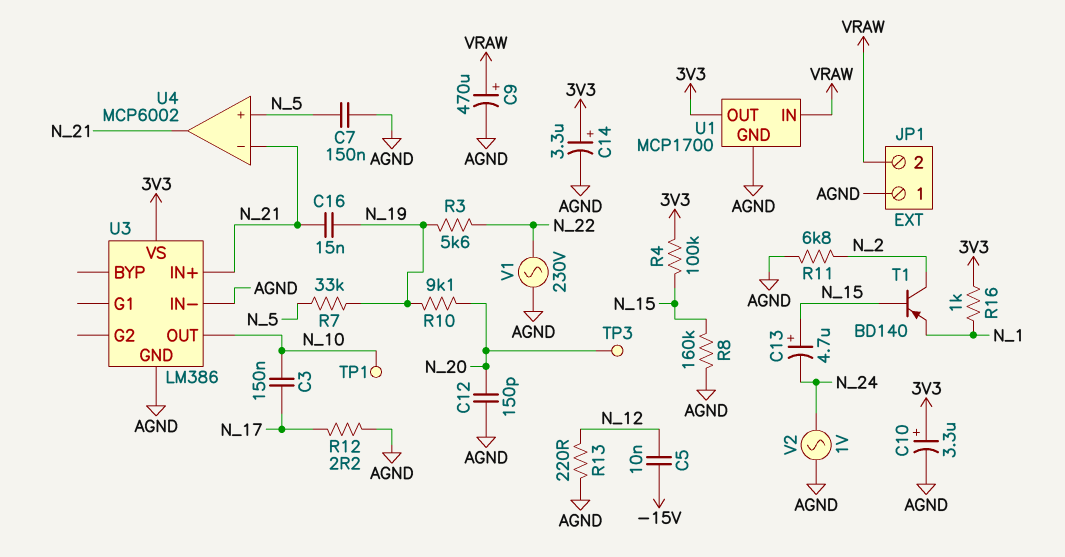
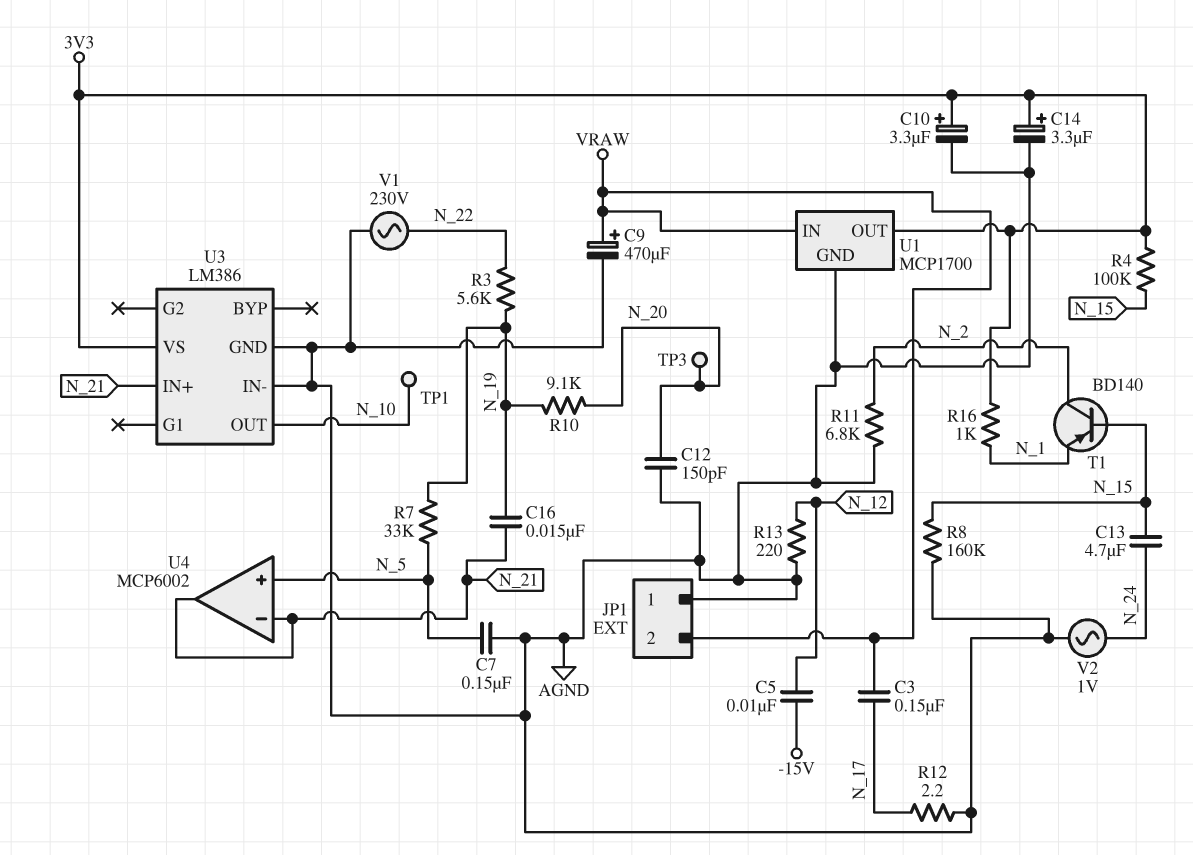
C3: 150nF (N_10, N_17) -> 150nF (N_17, VRAW)
C13: 4.7uF (plus N_15, minus N_24) -> 4.7uF (N_15, N_24)

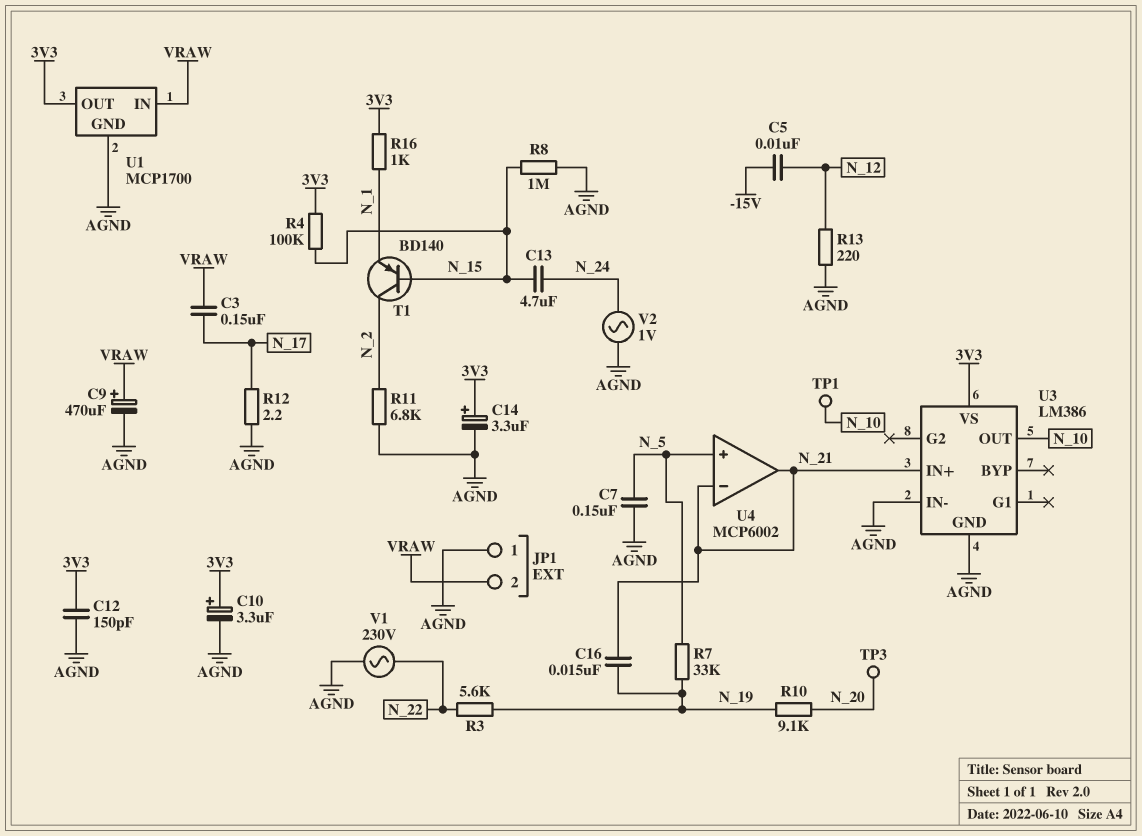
C12: 150pF (AGND, N_20) -> 150pF (3V3, AGND)
R8: 160k (AGND, N_15) -> 1M (AGND, N_15)

